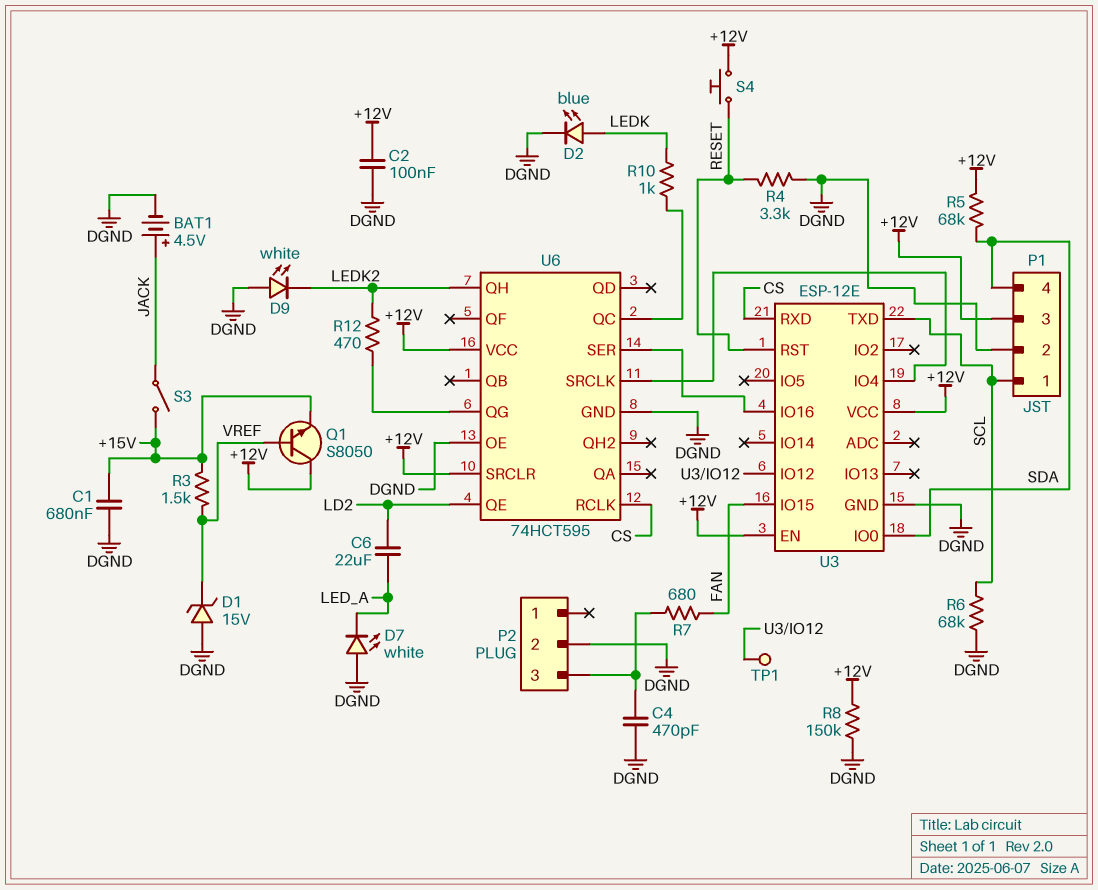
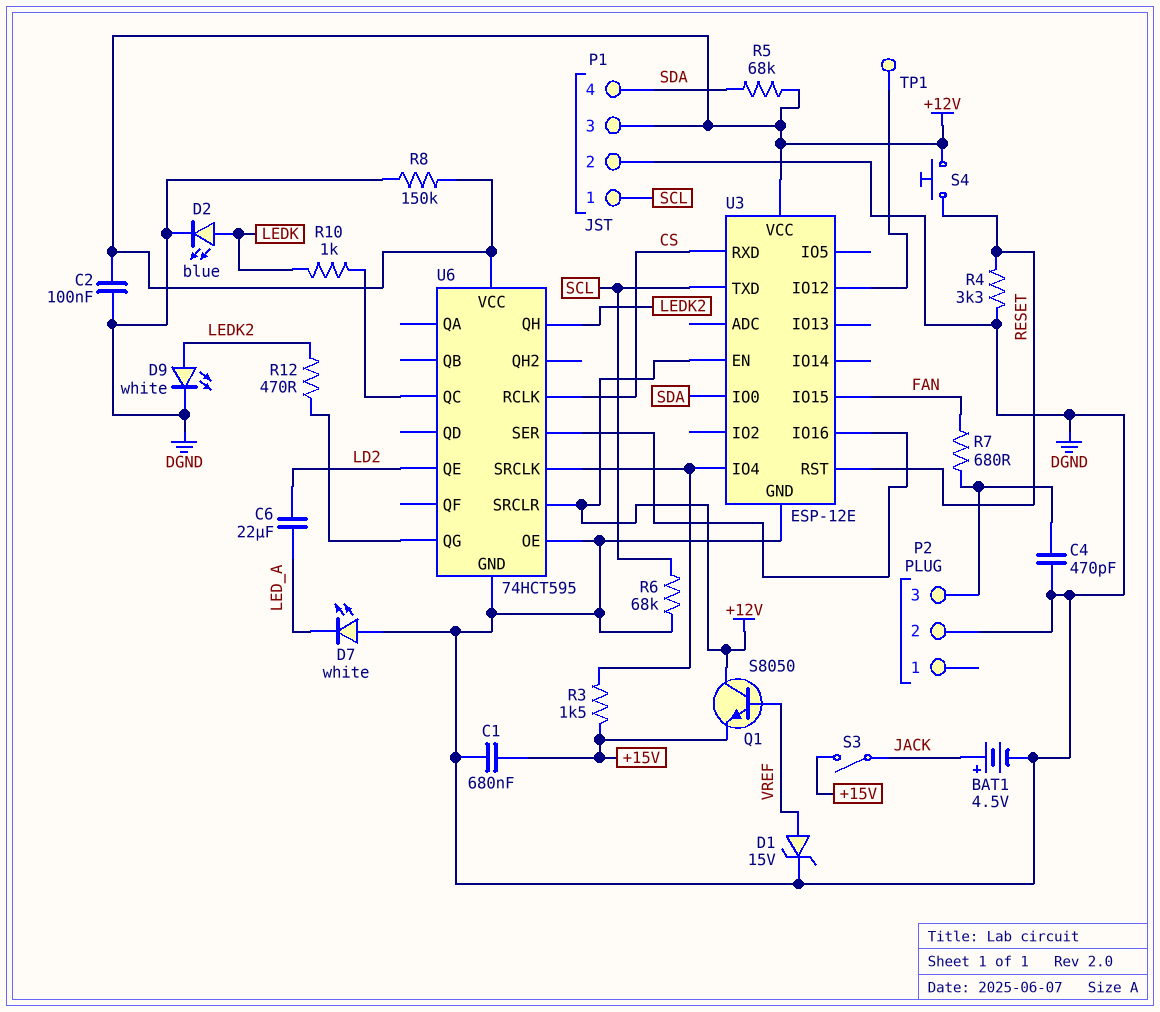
D1: zener 15V (A DGND, K VREF) -> zener 15V (A VREF, K DGND)
D9: LED white (A DGND, K LEDK2) -> LED white (A LEDK2, K DGND)
R3: 1.5k (+15V, VREF) -> 1.5k (+15V, U3/IO4)

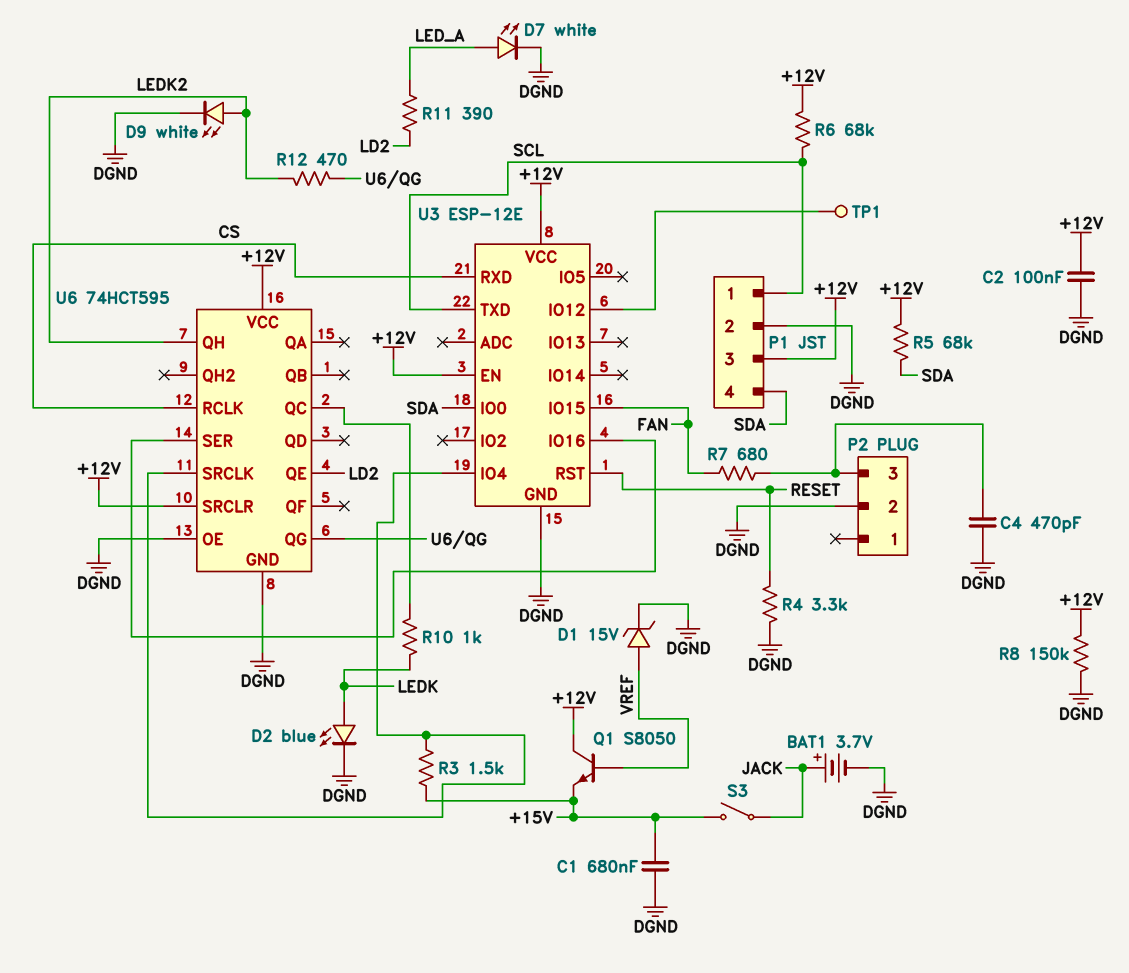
BAT1: 4.5V (plus JACK, minus DGND) -> 3.7V (plus JACK, minus DGND)
C6: 22uF (LD2, LED_A) -> none
D7: LED white (A DGND, K LED_A) -> LED white (A LED_A, K DGND)
R6: 68k (DGND, SCL) -> 68k (+12V, SCL)
R11: none -> 390 (LD2, LED_A)
S4: button (+12V, RESET) -> none

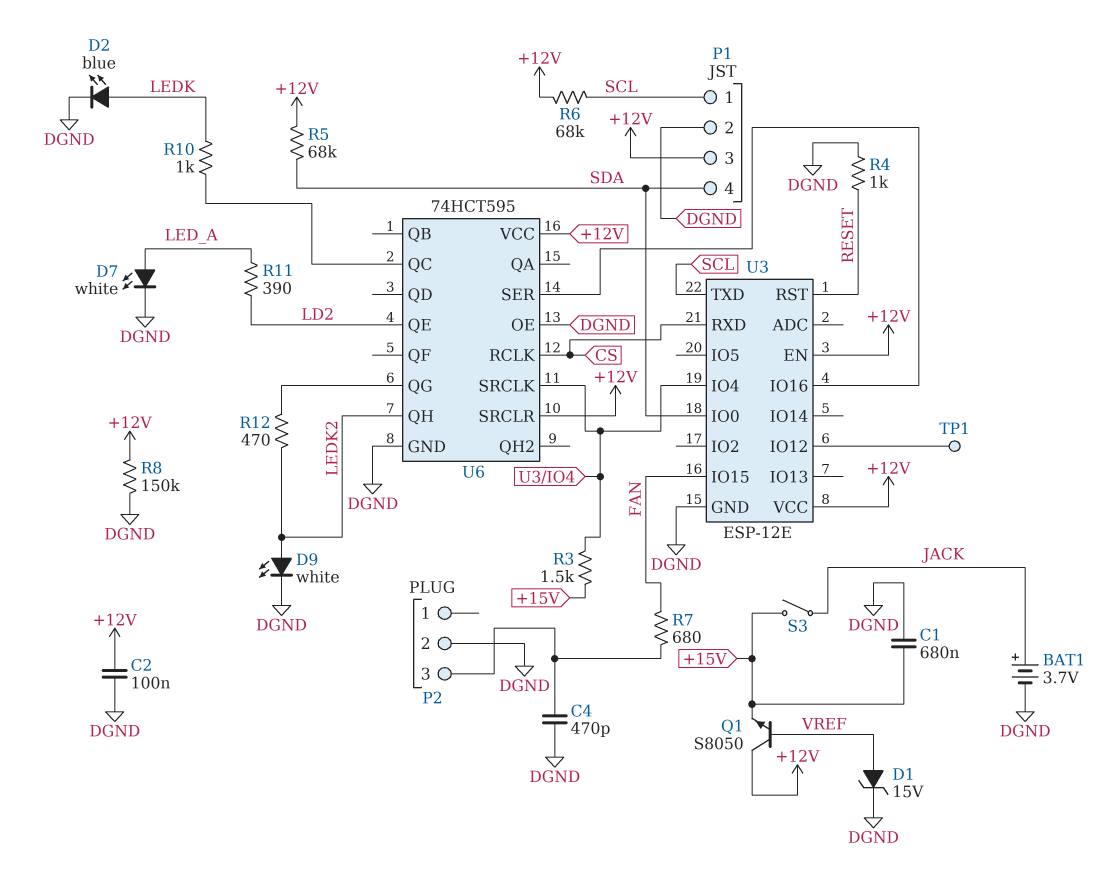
R4: 3.3k (DGND, RESET) -> 1k (DGND, RESET)

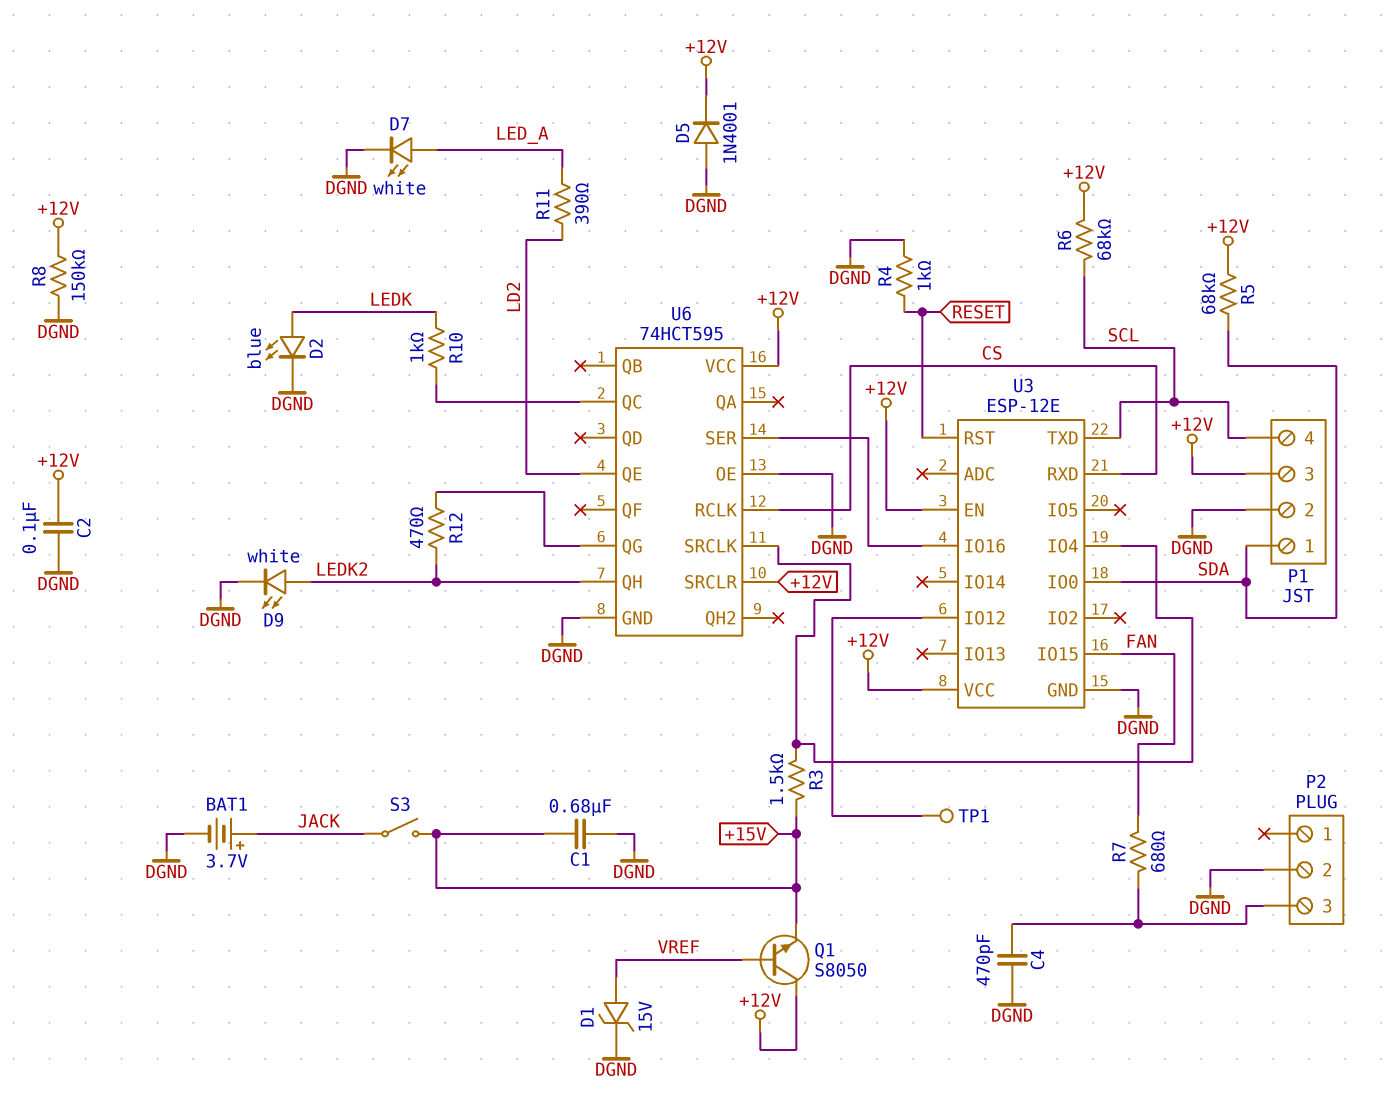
D5: none -> diode 1N4001 (A DGND, K +12V)
P1 pin 1: SCL -> SDA
P1 pin 4: SDA -> SCL

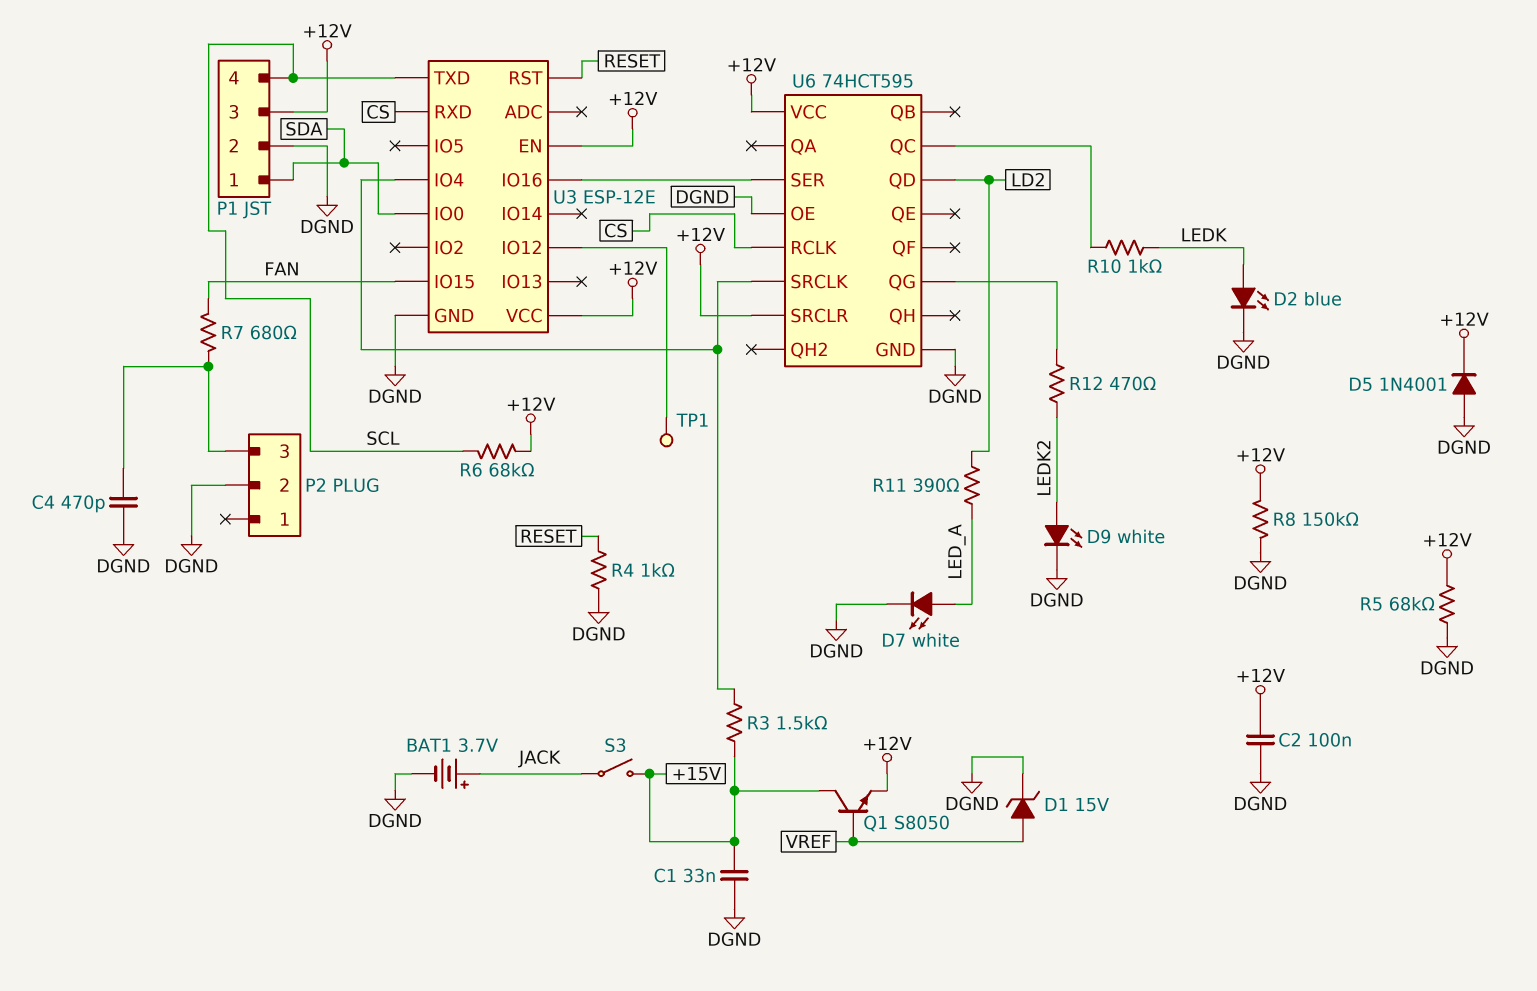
C1: 680nF (+15V, DGND) -> 33nF (+15V, DGND)
Q1: NPN S8050 (B VREF, C +12V, E +15V) -> NPN S8050 (B VREF, C +15V, E +12V)
R5: 68k (+12V, SDA) -> 68k (+12V, DGND)
U6 pin QD: none -> LD2
U6 pin QE: LD2 -> none
U6 pin QH: LEDK2 -> none

